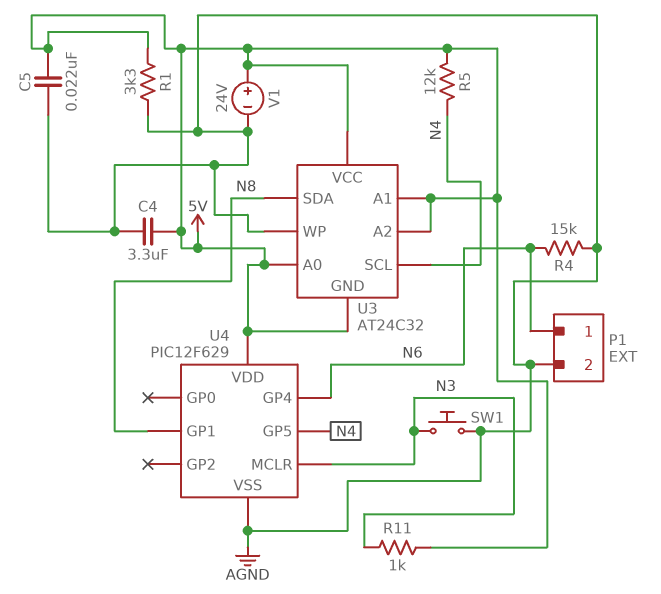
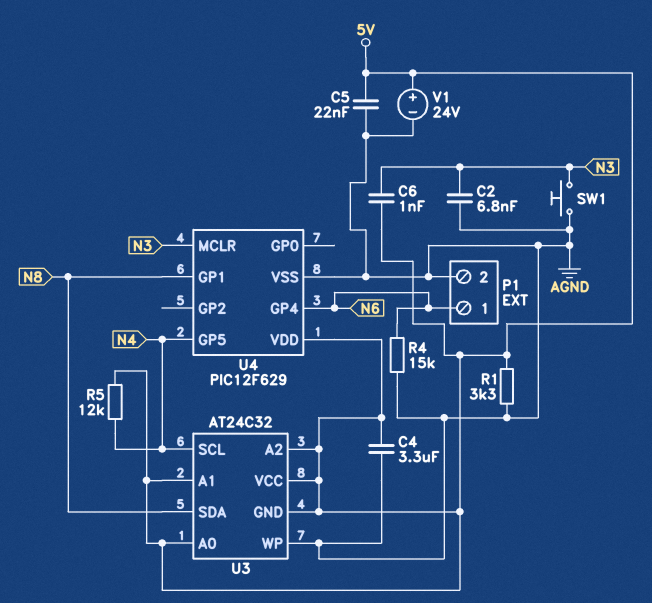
C2: none -> 6.8nF (AGND, N3)
C6: none -> 1nF (5V, N3)
R11: 1k (5V, N3) -> none

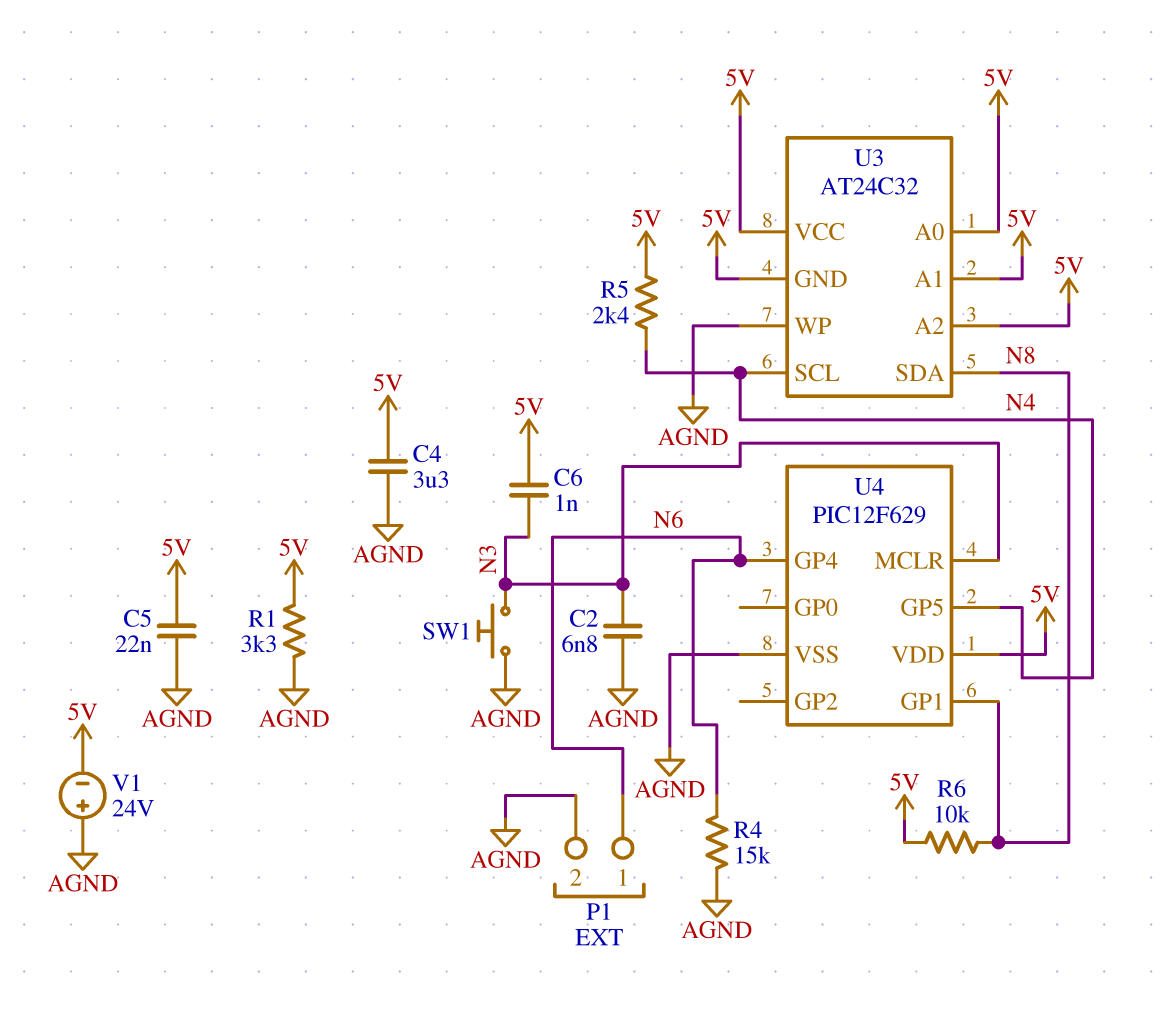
R5: 12k (5V, N4) -> 2.4k (5V, N4)
R6: none -> 10k (5V, N8)
V1: 24V (plus 5V, minus AGND) -> 24V (plus AGND, minus 5V)

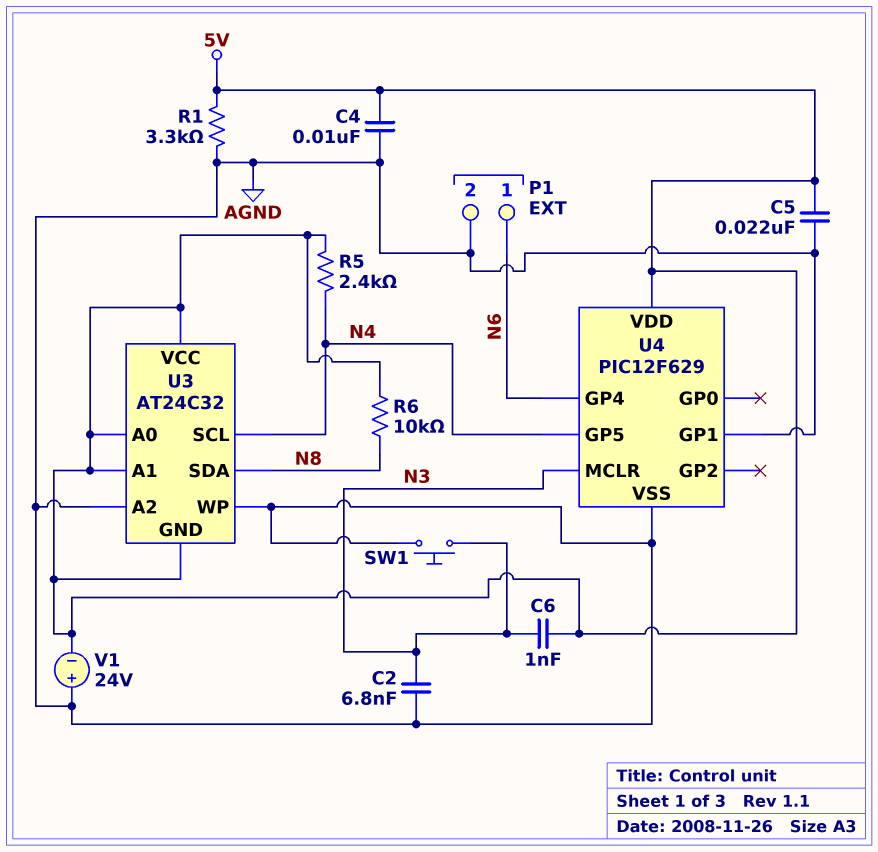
C4: 3.3uF (5V, AGND) -> 10nF (5V, AGND)
R4: 15k (AGND, N6) -> none
U3 pin A2: 5V -> AGND
U4 pin GP1: N8 -> AGND

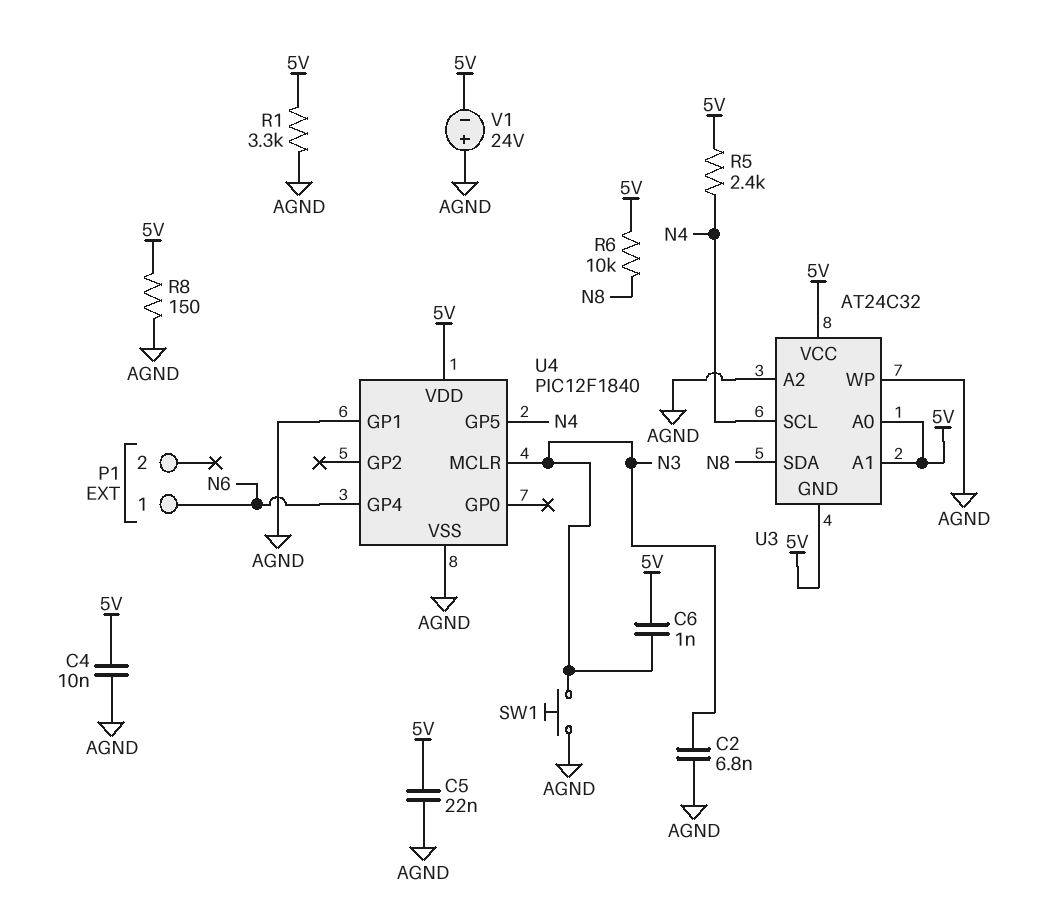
P1 pin 2: AGND -> none
R8: none -> 150 (5V, AGND)
U4: PIC12F629 -> PIC12F1840

